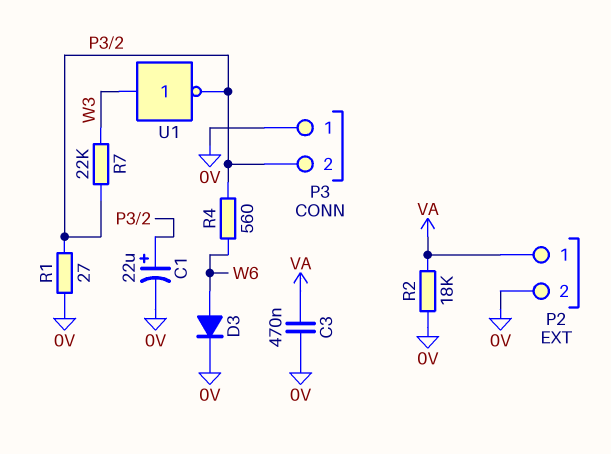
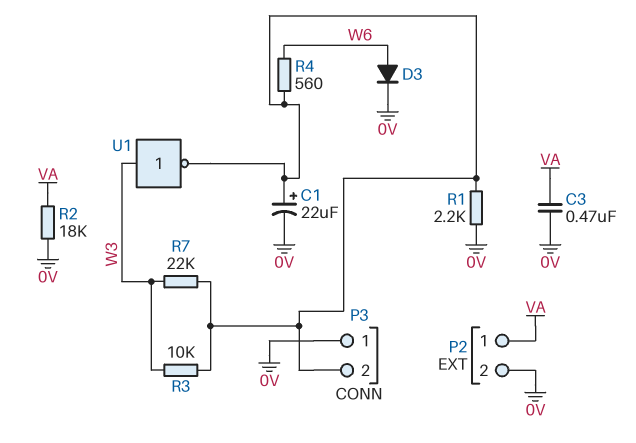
R1: 27 (0V, P3/2) -> 2.2k (0V, P3/2)
R3: none -> 10k (P3/2, W3)

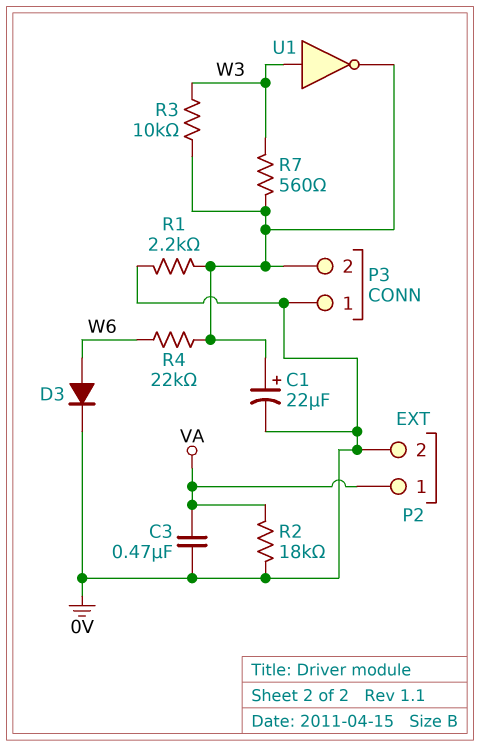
R4: 560 (P3/2, W6) -> 22k (P3/2, W6)
R7: 22k (P3/2, W3) -> 560 (P3/2, W3)

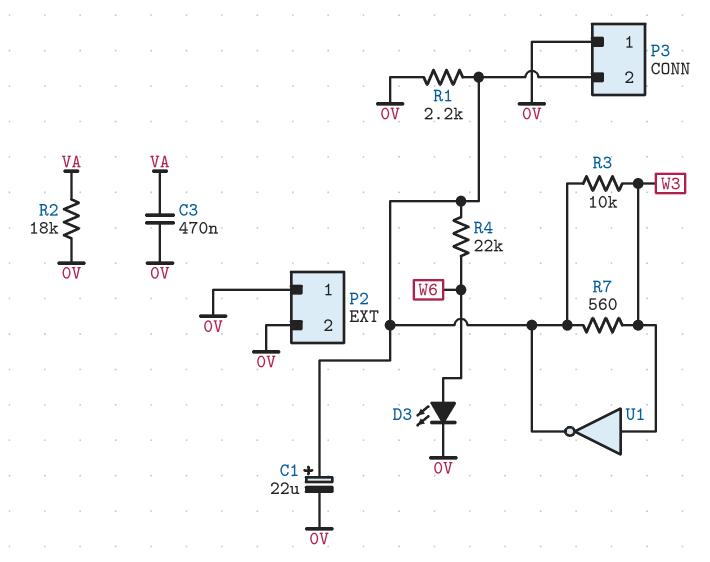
D3: diode (A W6, K 0V) -> LED (A W6, K 0V)
P2 pin 1: VA -> 0V

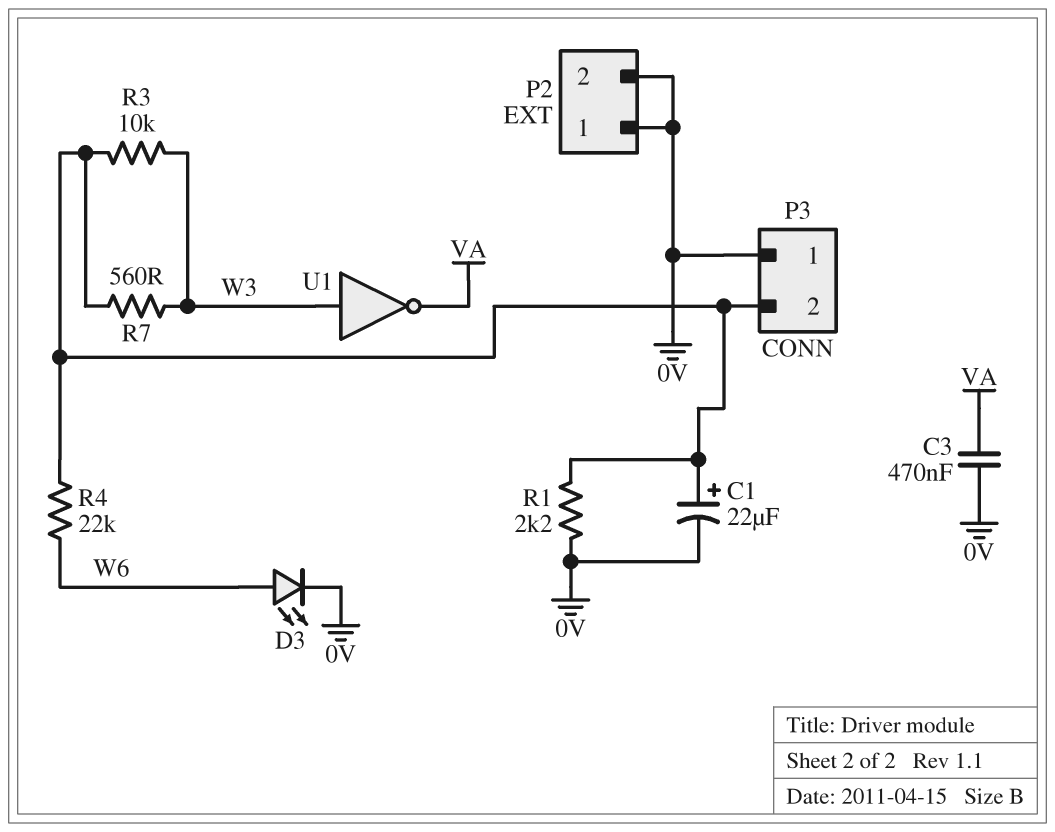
R2: 18k (0V, VA) -> none
U1: NOT (in W3, out P3/2) -> NOT (in W3, out VA)

